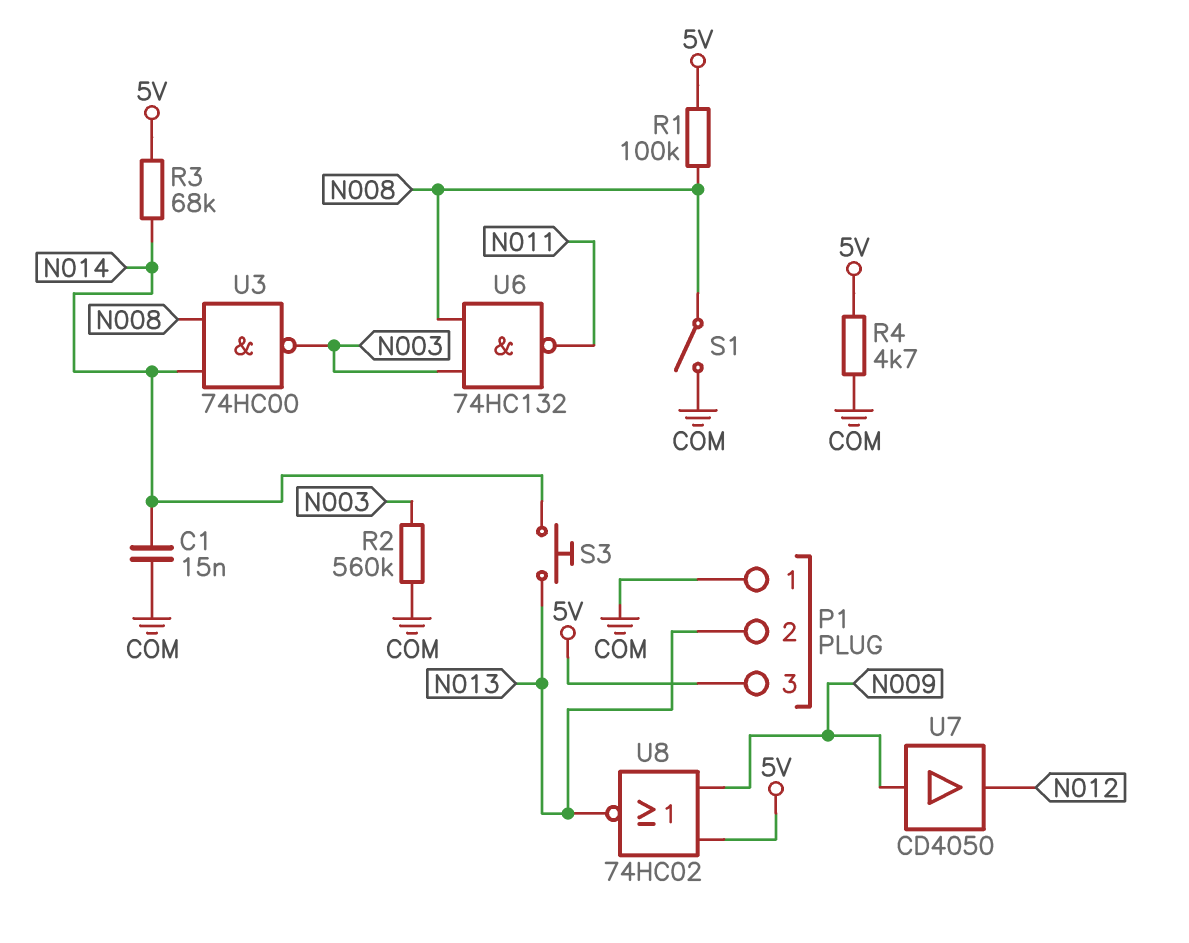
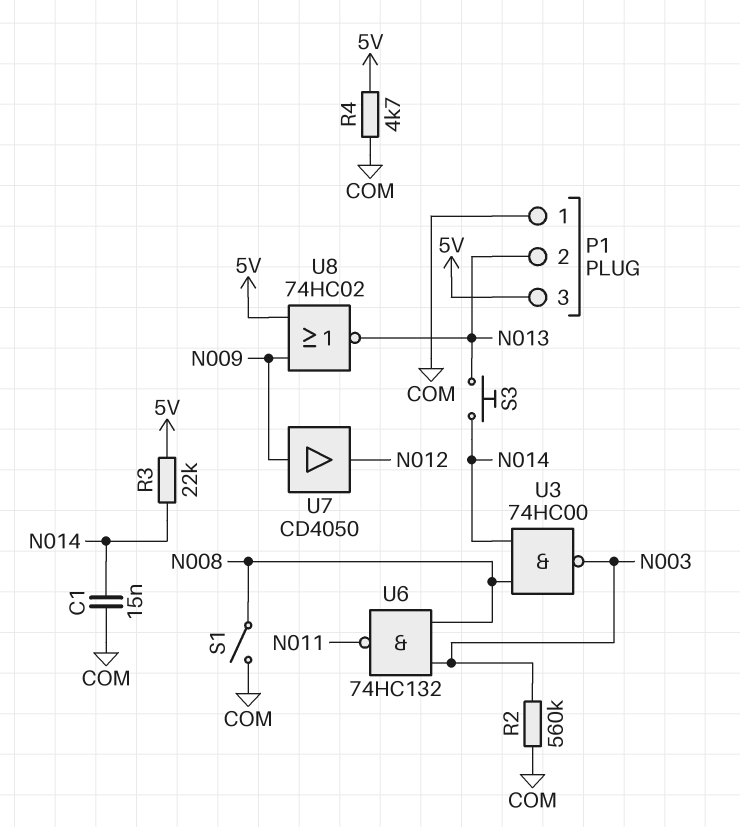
R1: 100k (5V, N008) -> none
R3: 68k (5V, N014) -> 22k (5V, N014)

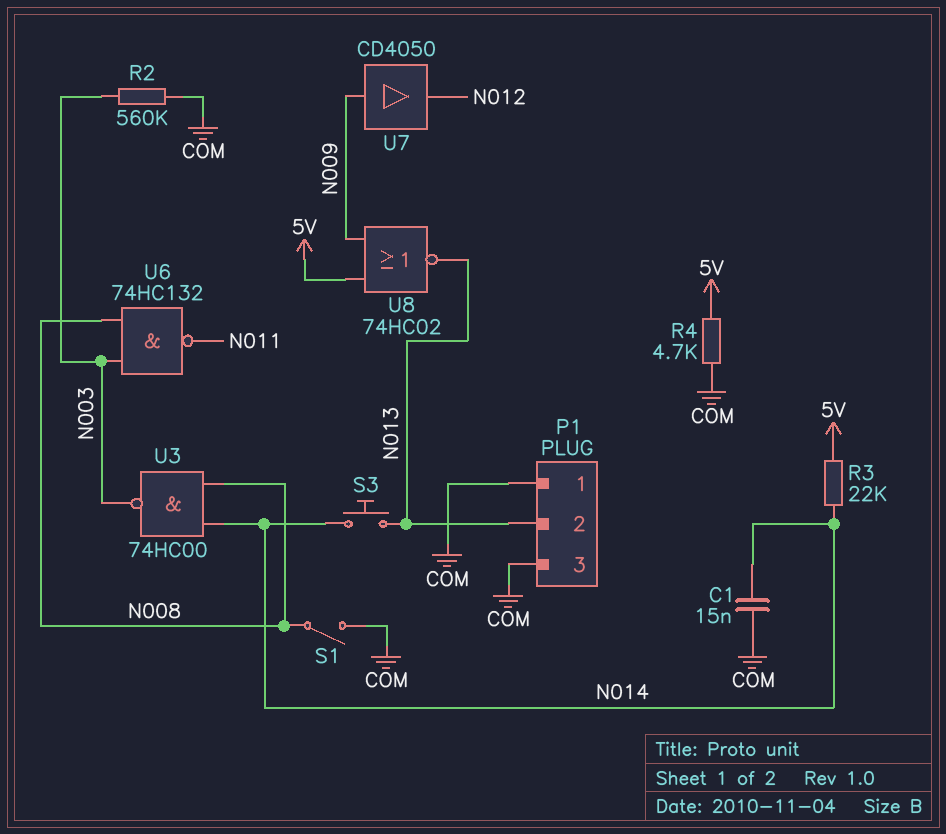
P1 pin 3: 5V -> COM

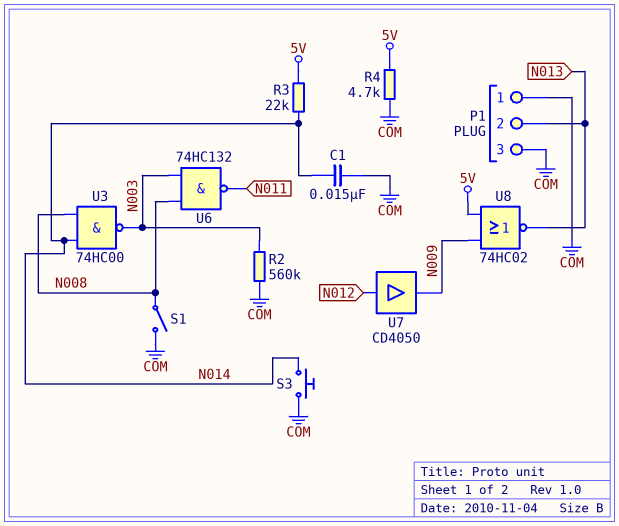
S3: button (N013, N014) -> button (COM, N014)
U7: buffer CD4050 (in N009, out N012) -> buffer CD4050 (in N012, out N009)

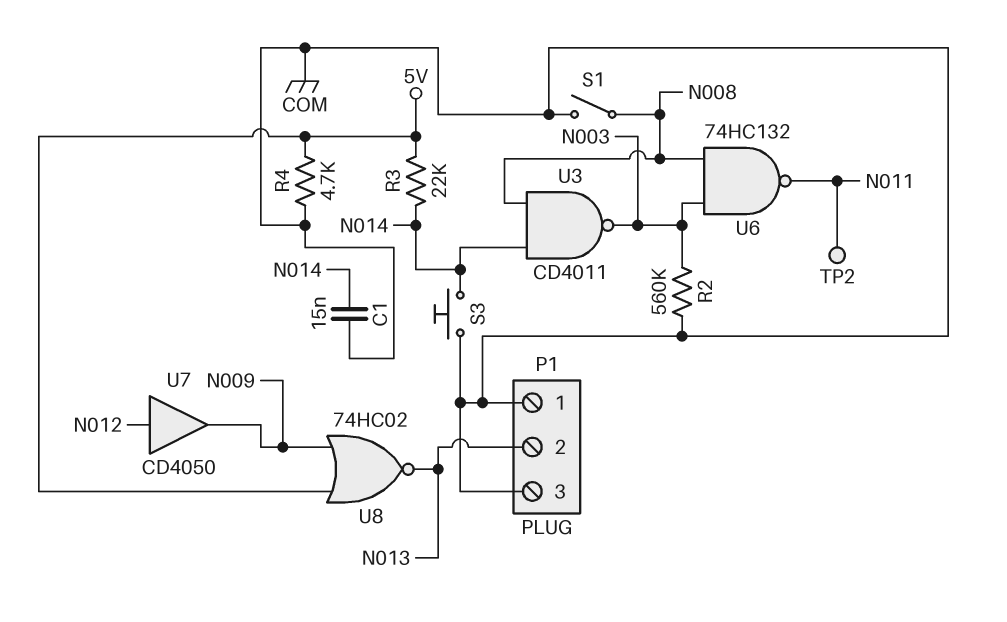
TP2: none -> test point (N011)
U3: NAND 74HC00 (in N008, in N014, out N003) -> NAND CD4011 (in N008, in N014, out N003)

